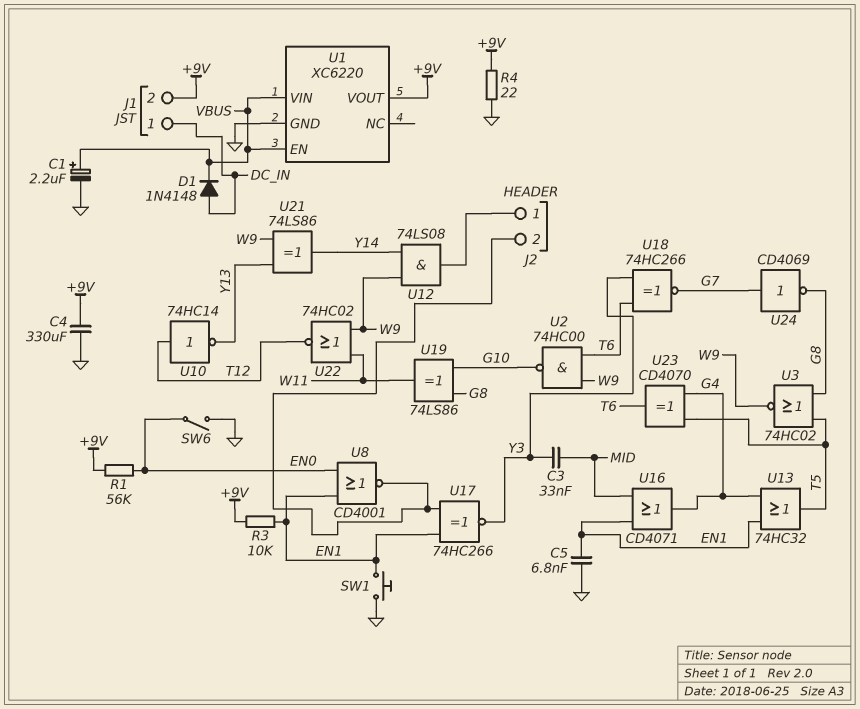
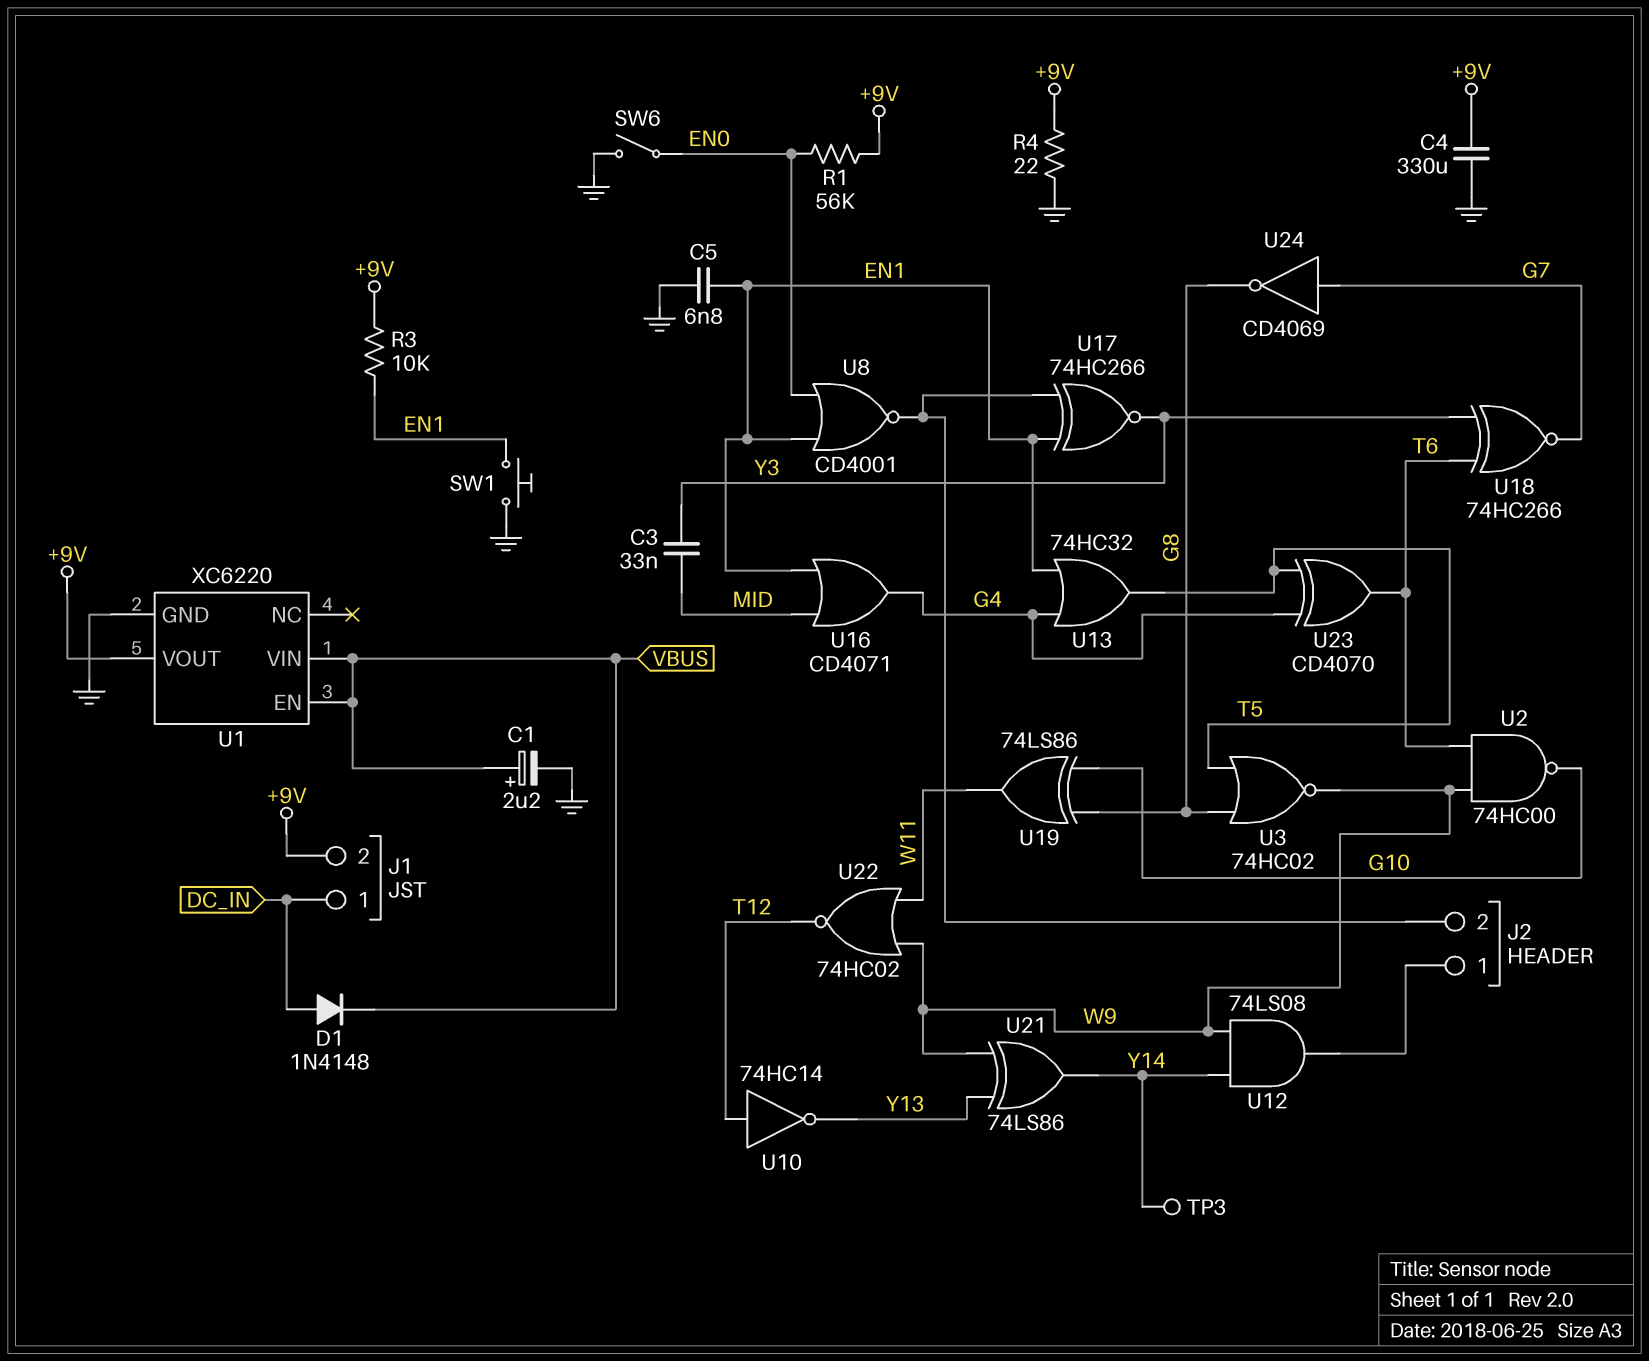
TP3: none -> test point (Y14)

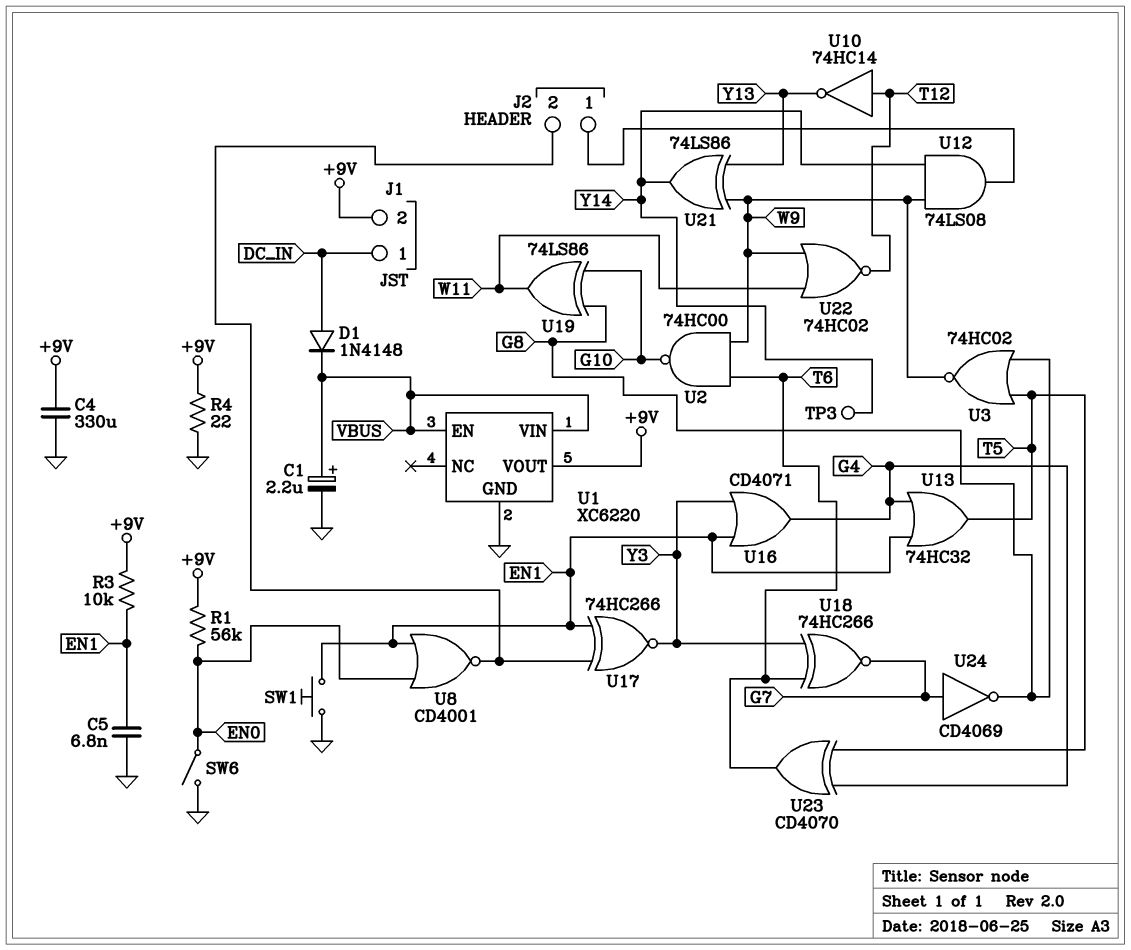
C3: 33nF (MID, Y3) -> none
U16: OR CD4071 (in EN1, in MID, out G4) -> OR CD4071 (in EN1, in Y3, out G4)

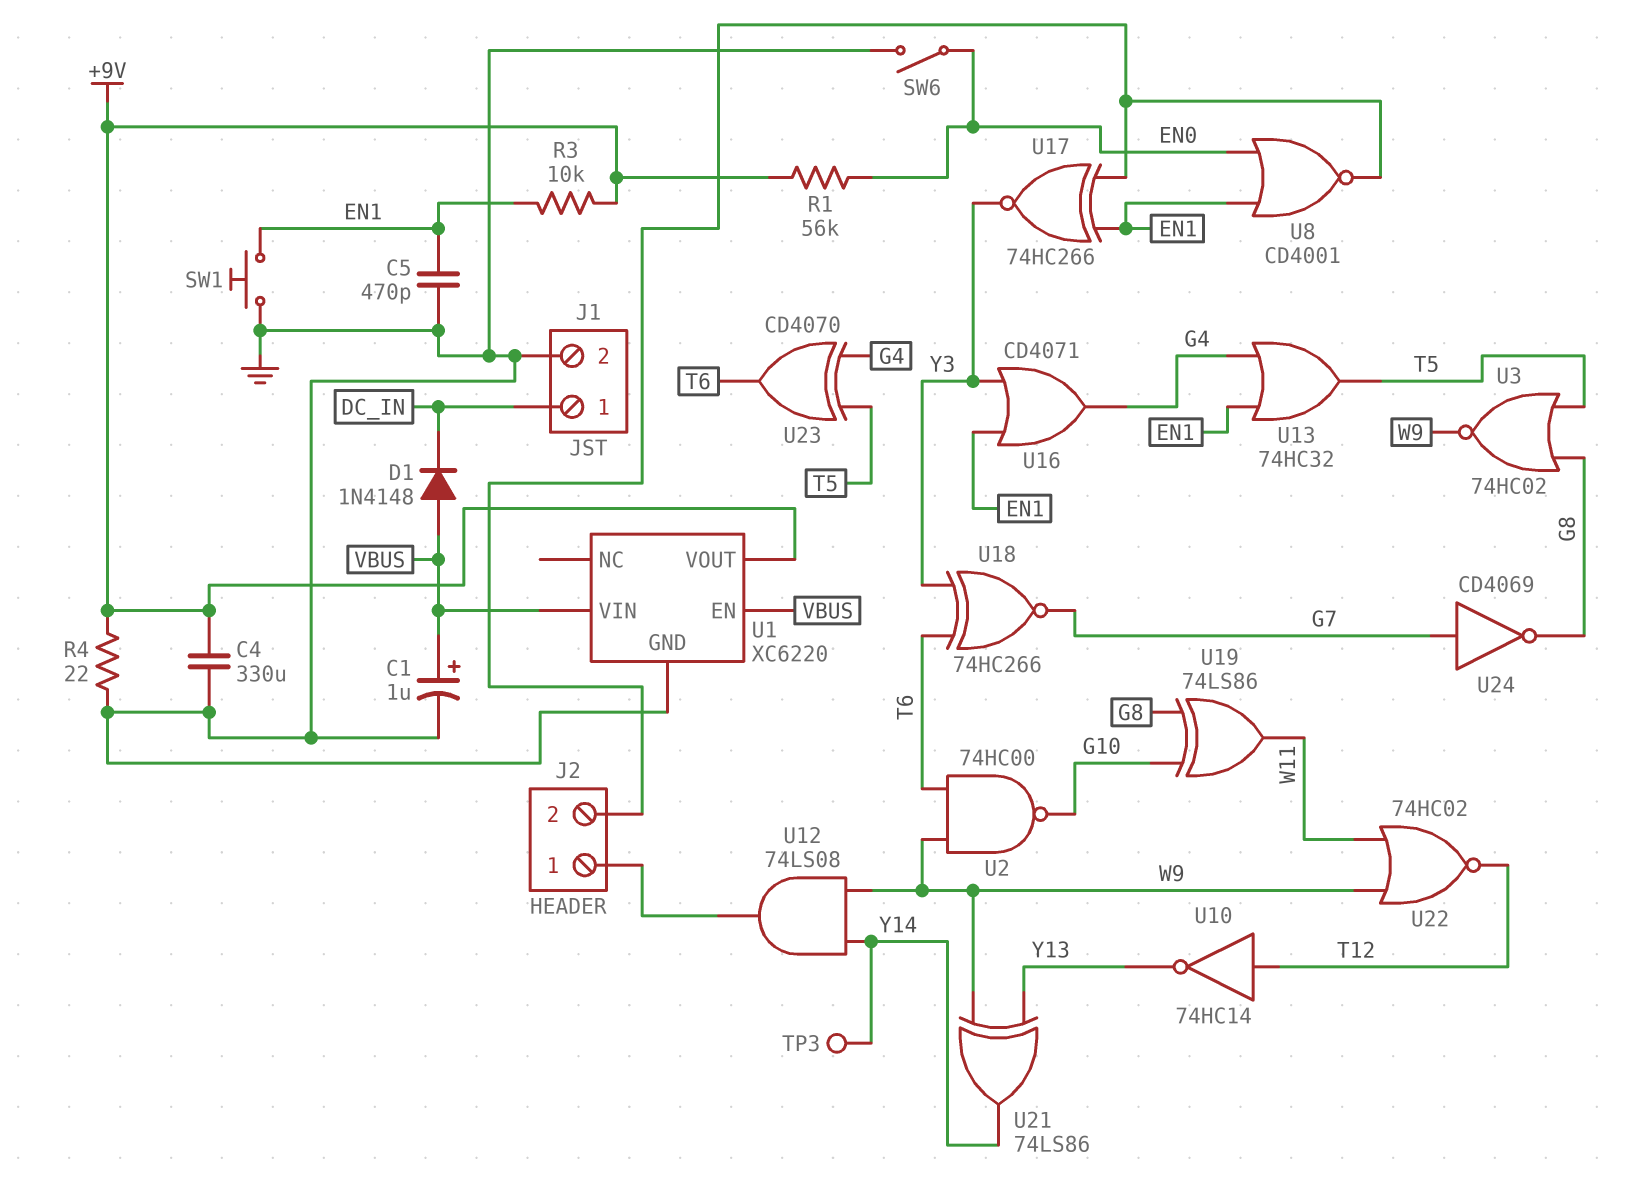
C1: 2.2uF (plus VBUS, minus GND) -> 1uF (plus VBUS, minus GND)
C5: 6.8nF (EN1, GND) -> 470pF (EN1, GND)
D1: diode 1N4148 (A DC_IN, K VBUS) -> diode 1N4148 (A VBUS, K DC_IN)
J1 pin 2: +9V -> GND

